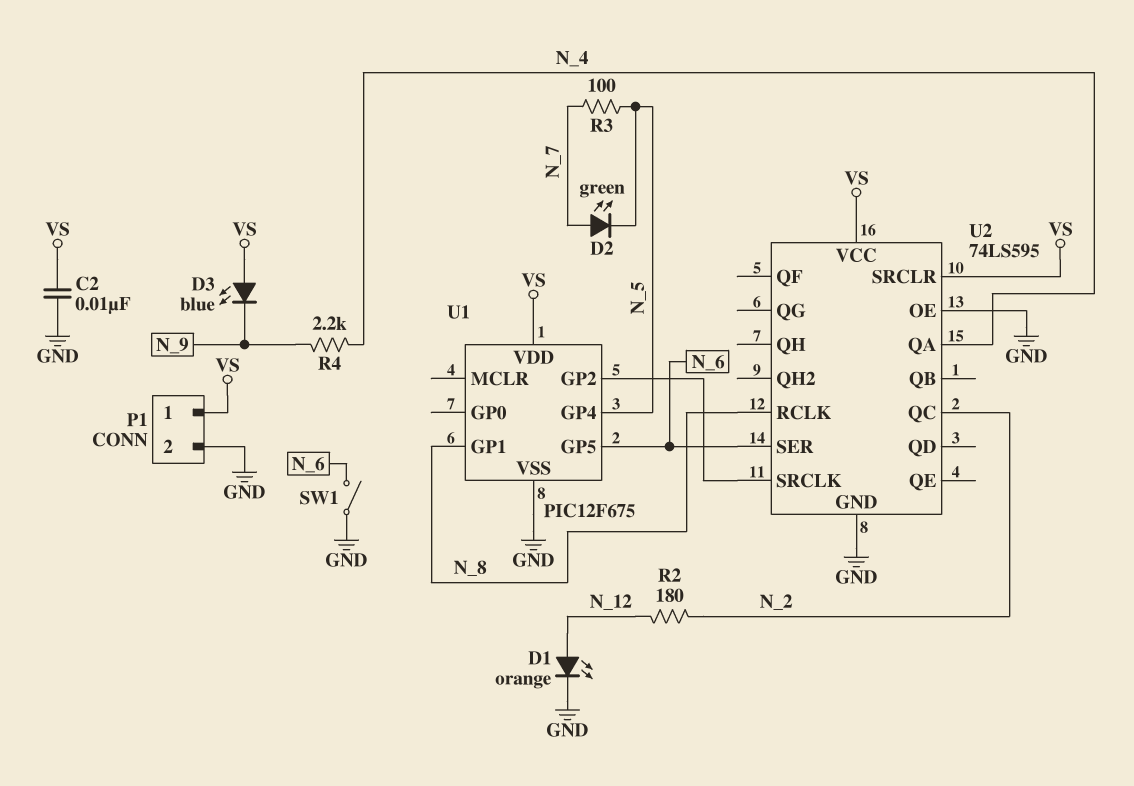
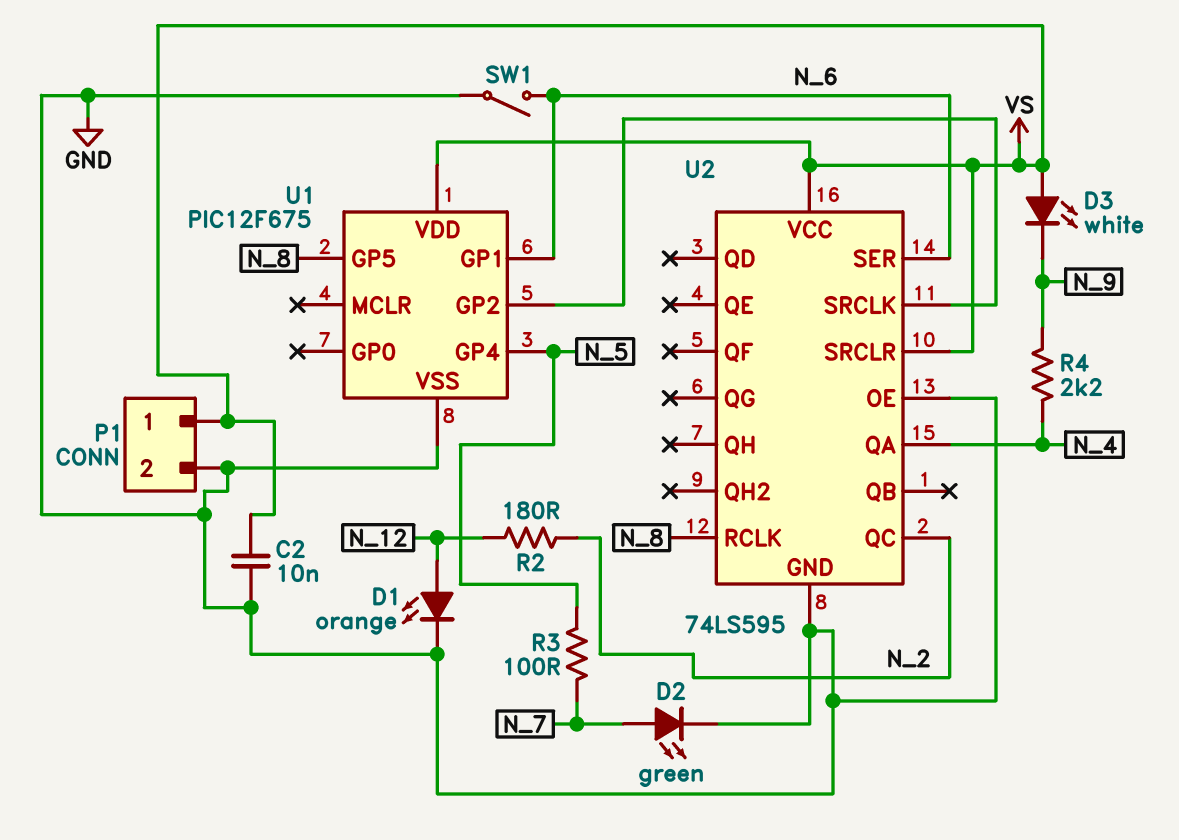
D2: LED green (A N_7, K N_5) -> LED green (A N_7, K GND)
D3: LED blue (A VS, K N_9) -> LED white (A VS, K N_9)
U1 pin GP1: N_8 -> N_6
U1 pin GP5: N_6 -> N_8

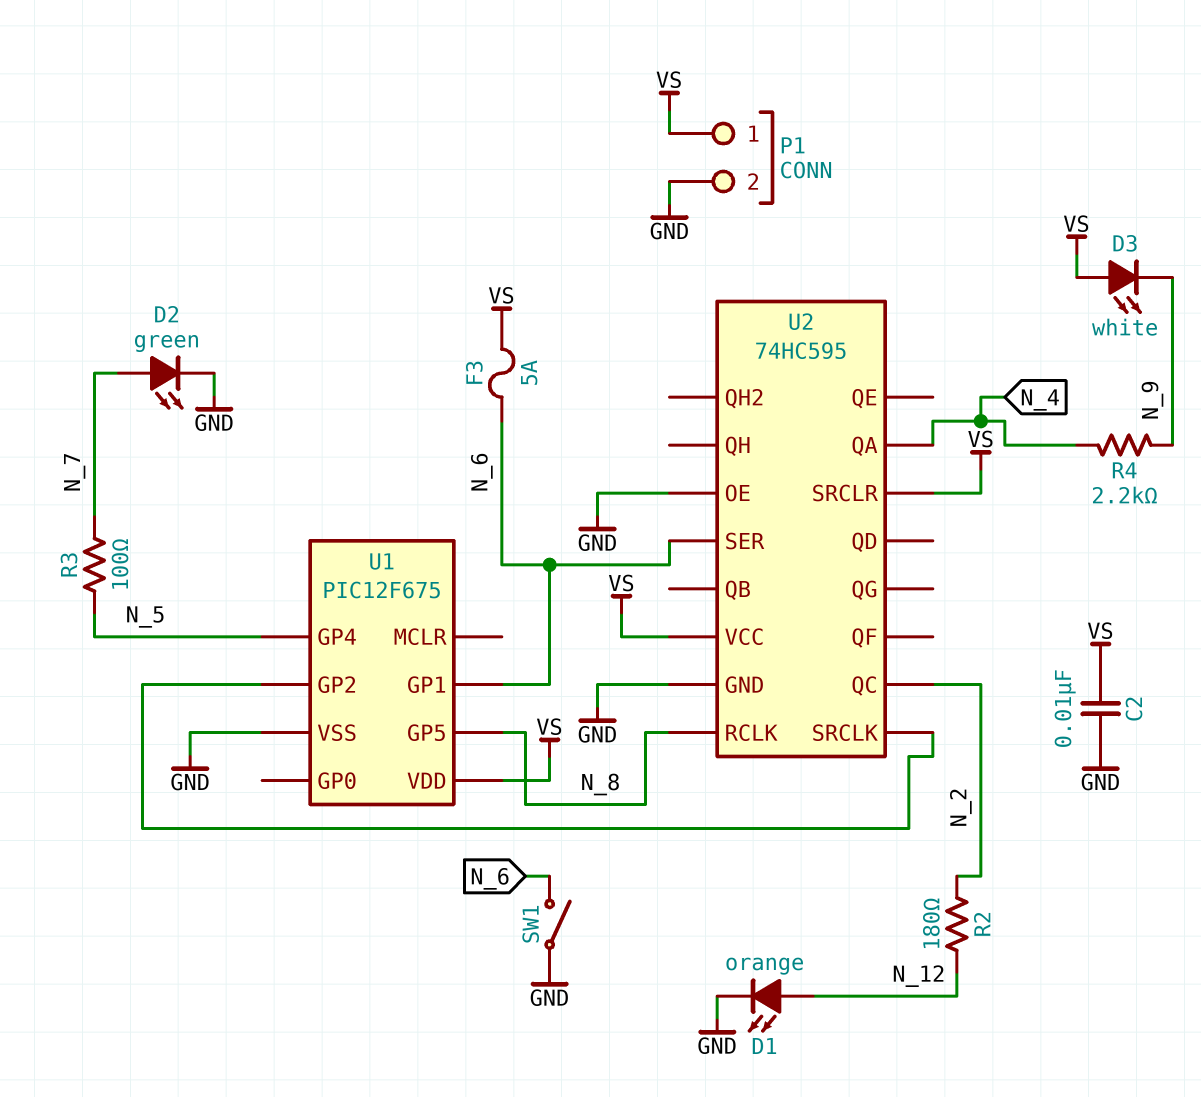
F3: none -> 5A (N_6, VS)
U2: 74LS595 -> 74HC595

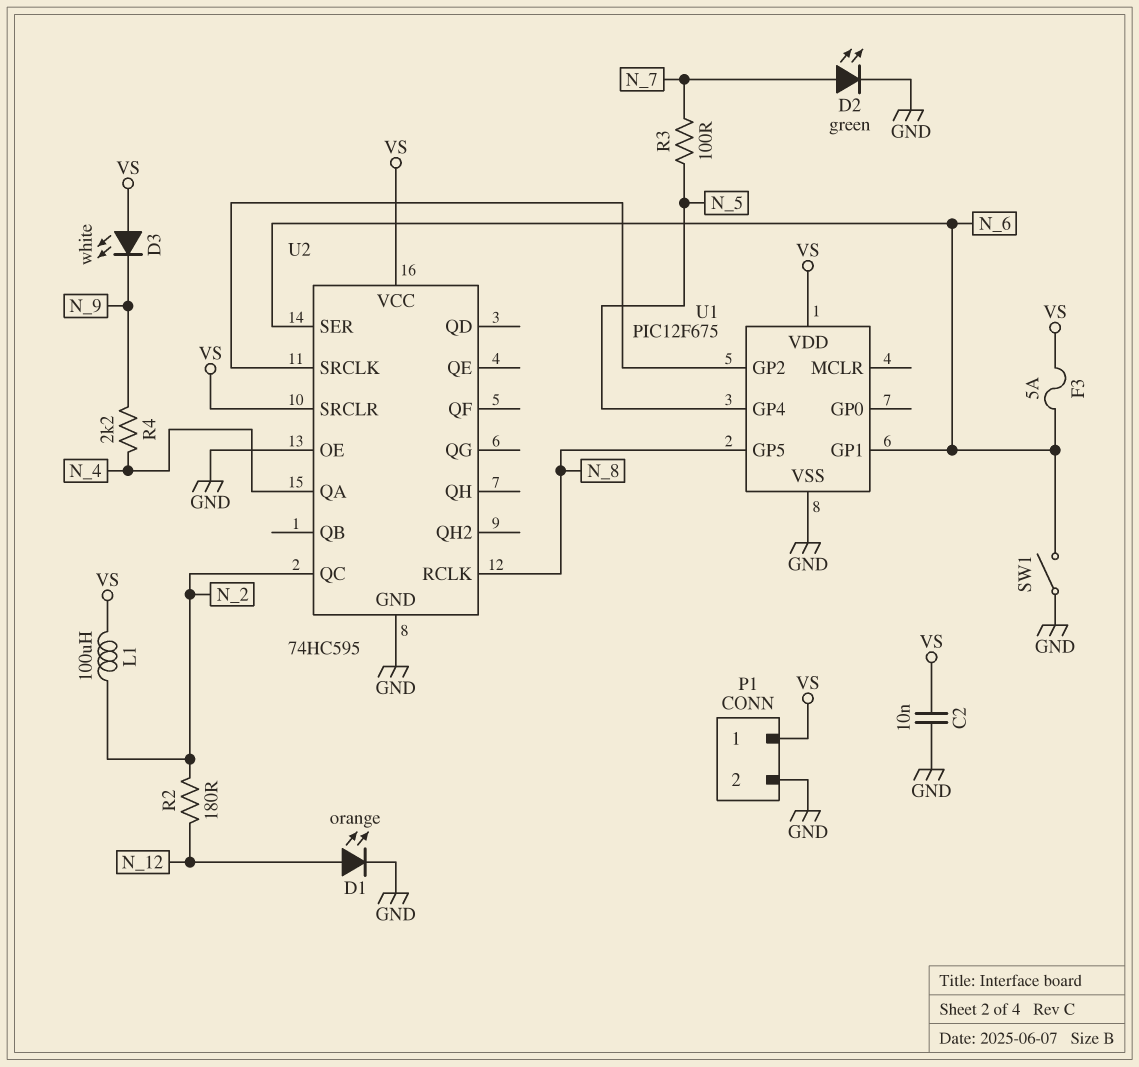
L1: none -> 100uH (N_2, VS)

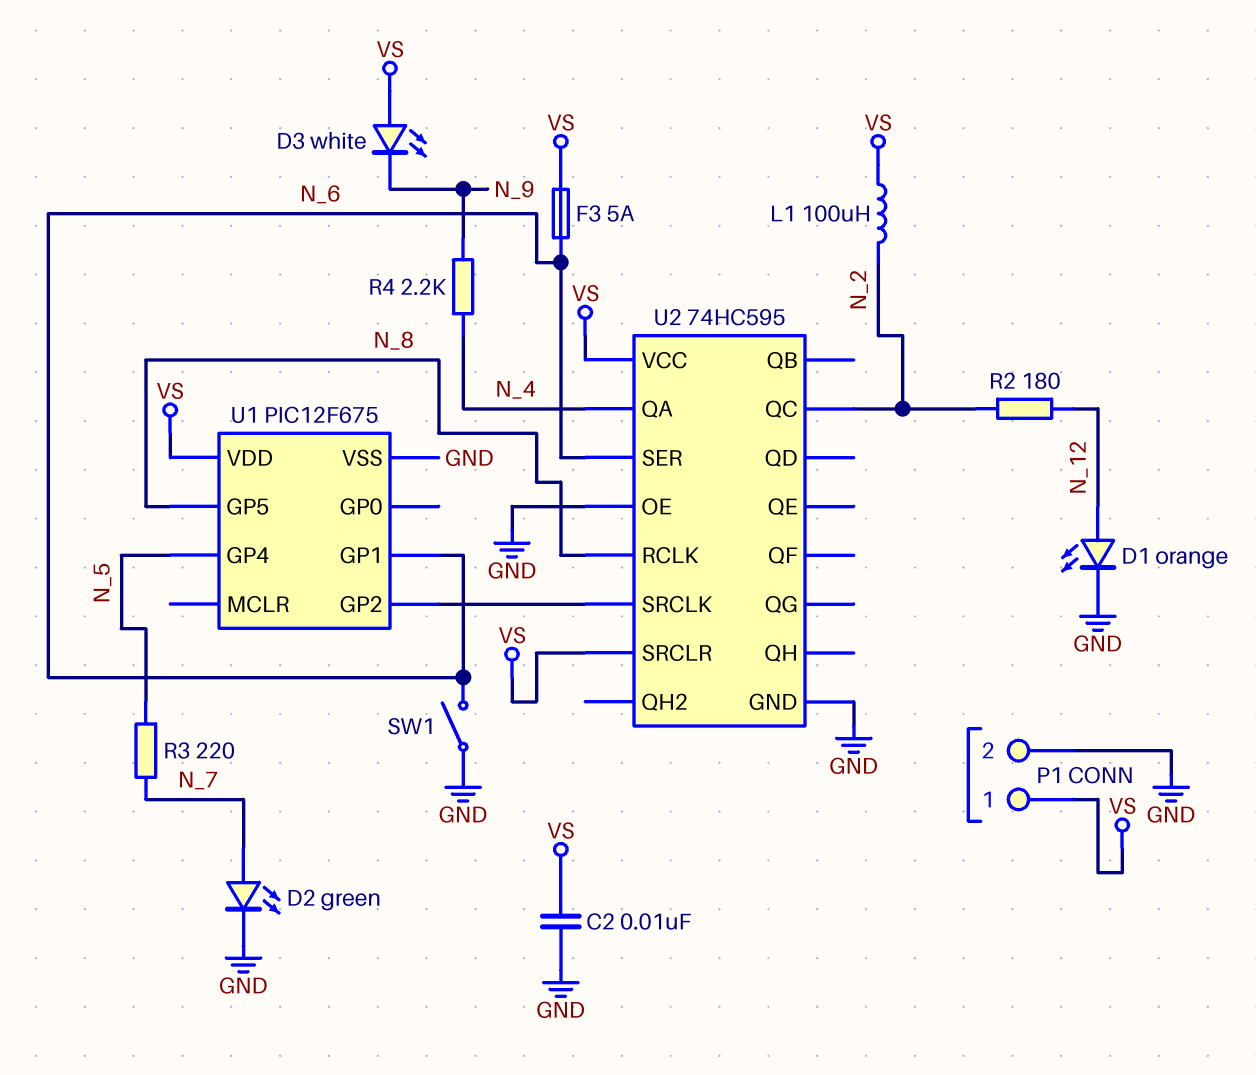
R3: 100 (N_5, N_7) -> 220 (N_5, N_7)

